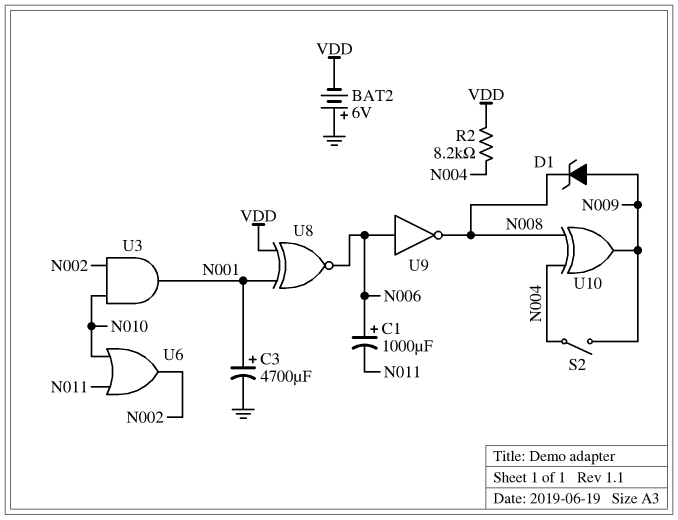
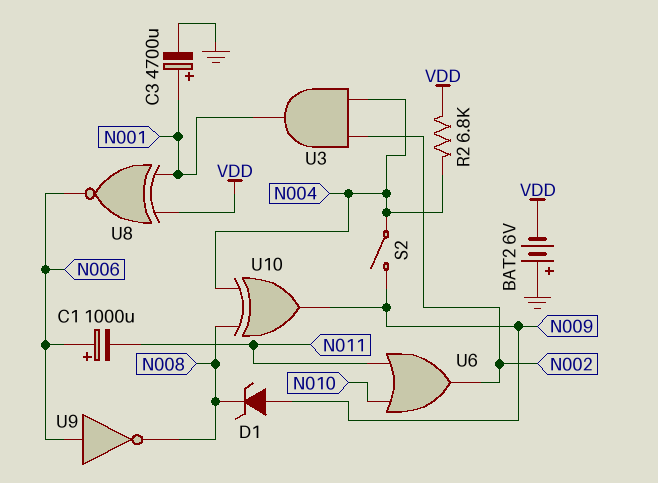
R2: 8.2k (N004, VDD) -> 6.8k (N004, VDD)
U3: AND (in N002, in N010, out N001) -> AND (in N002, in N004, out N001)

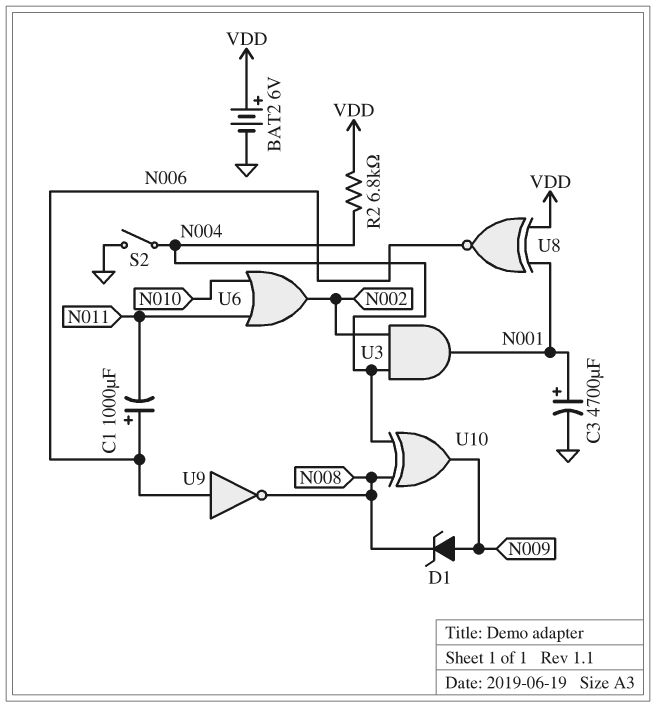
BAT2: 6V (plus GND, minus VDD) -> 6V (plus VDD, minus GND)
S2: switch (N004, N009) -> switch (GND, N004)

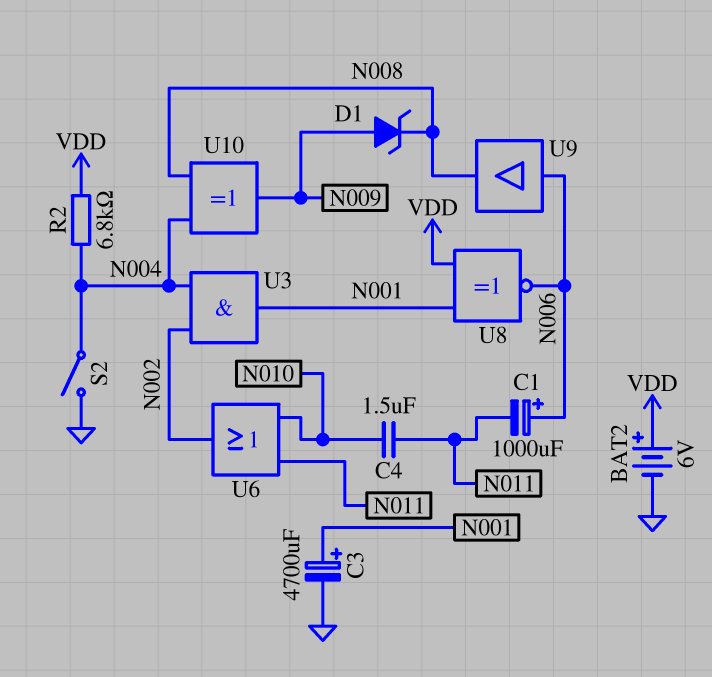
C4: none -> 1.5uF (N010, N011)
U9: NOT (in N006, out N008) -> buffer (in N006, out N008)

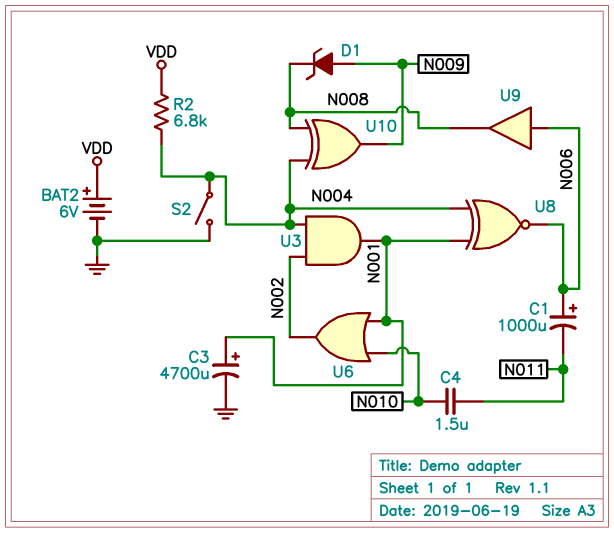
U6: OR (in N010, in N011, out N002) -> OR (in N001, in N010, out N002)
U8: XNOR (in N001, in VDD, out N006) -> XNOR (in N001, in N004, out N006)

